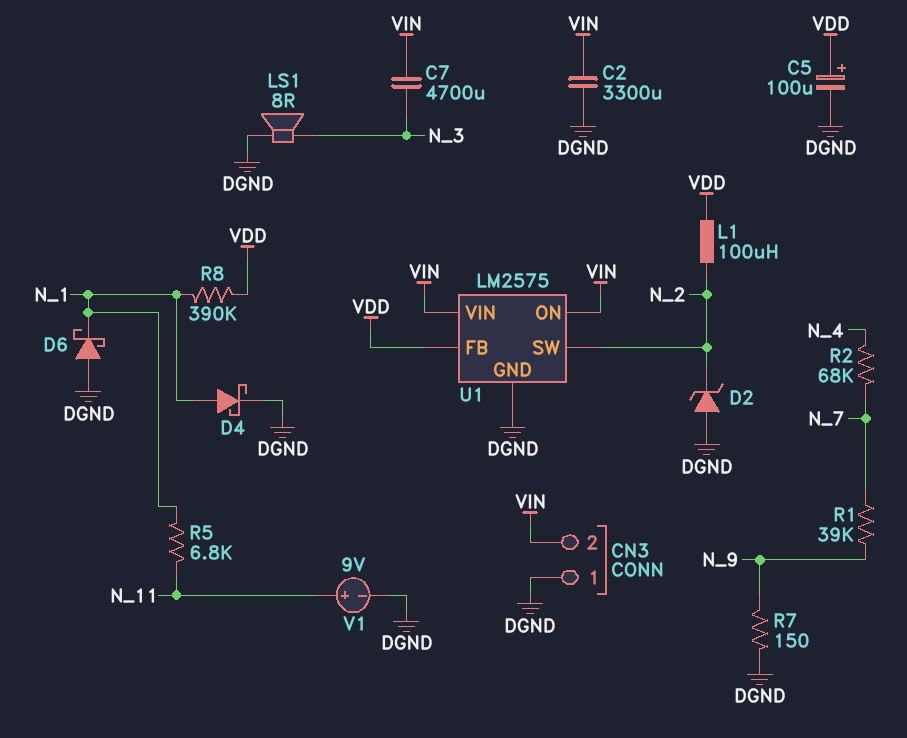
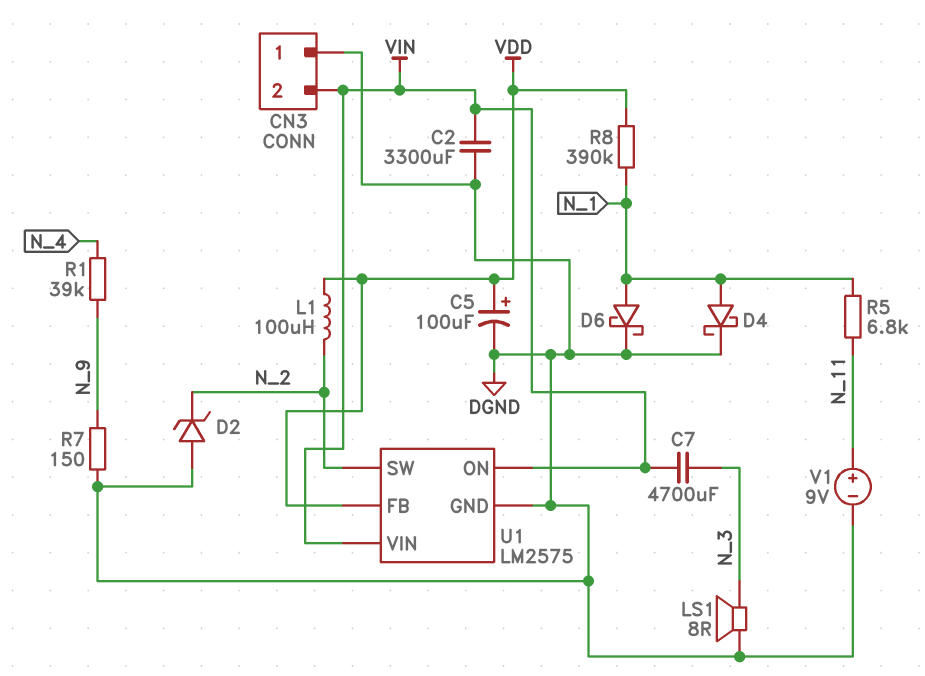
D6: schottky (A DGND, K N_1) -> schottky (A N_1, K DGND)
R1: 39k (N_7, N_9) -> 39k (N_4, N_9)
R2: 68k (N_4, N_7) -> none

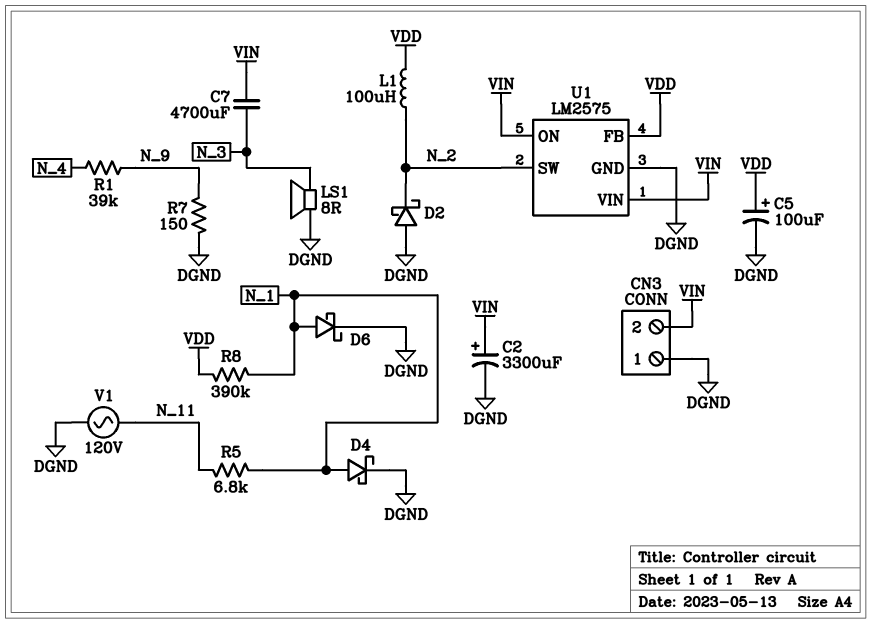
C2: 3300uF (DGND, VIN) -> 3300uF (plus VIN, minus DGND)
D2: zener (A DGND, K N_2) -> schottky (A DGND, K N_2)
V1: 9V (plus N_11, minus DGND) -> AC 120V (DGND, N_11)

